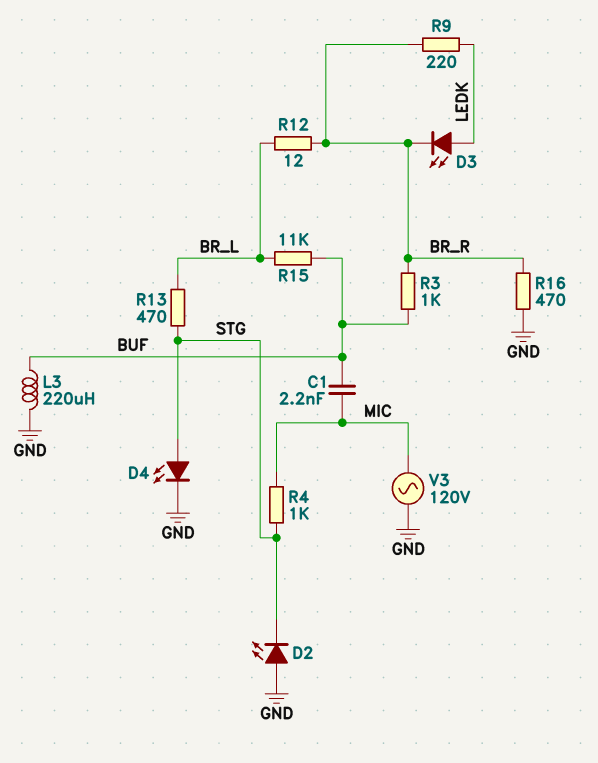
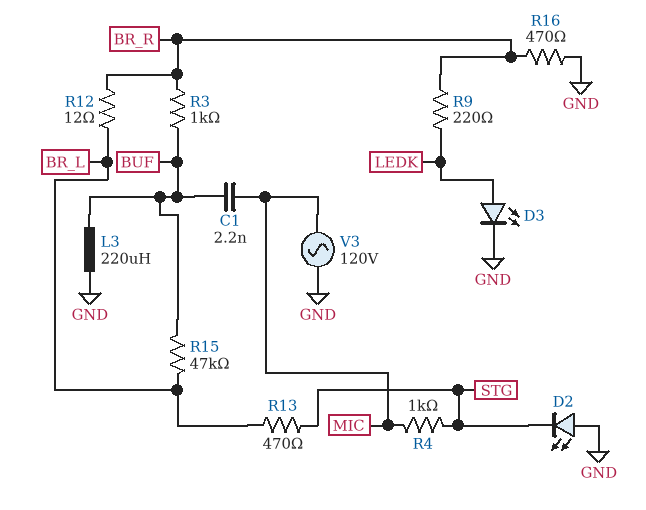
D3: LED (A LEDK, K BR_R) -> LED (A LEDK, K GND)
D4: LED (A STG, K GND) -> none
R15: 11k (BR_L, BUF) -> 47k (BR_L, BUF)

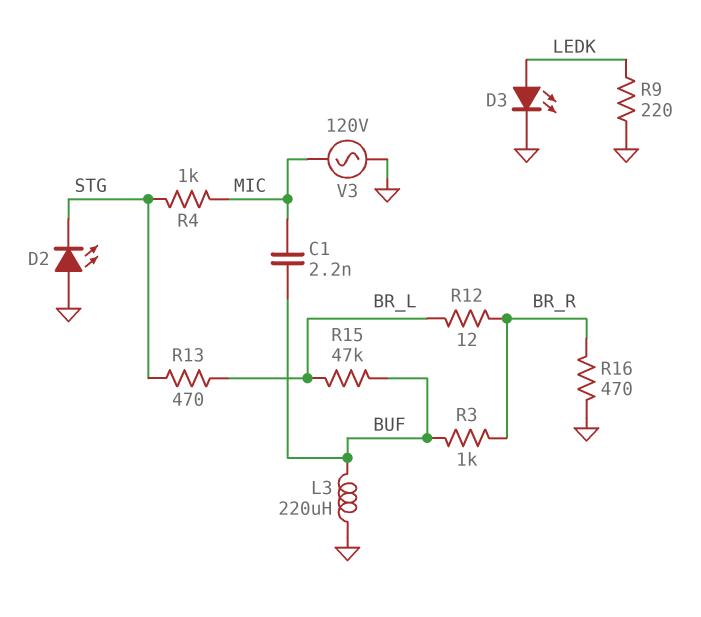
R9: 220 (BR_R, LEDK) -> 220 (GND, LEDK)

